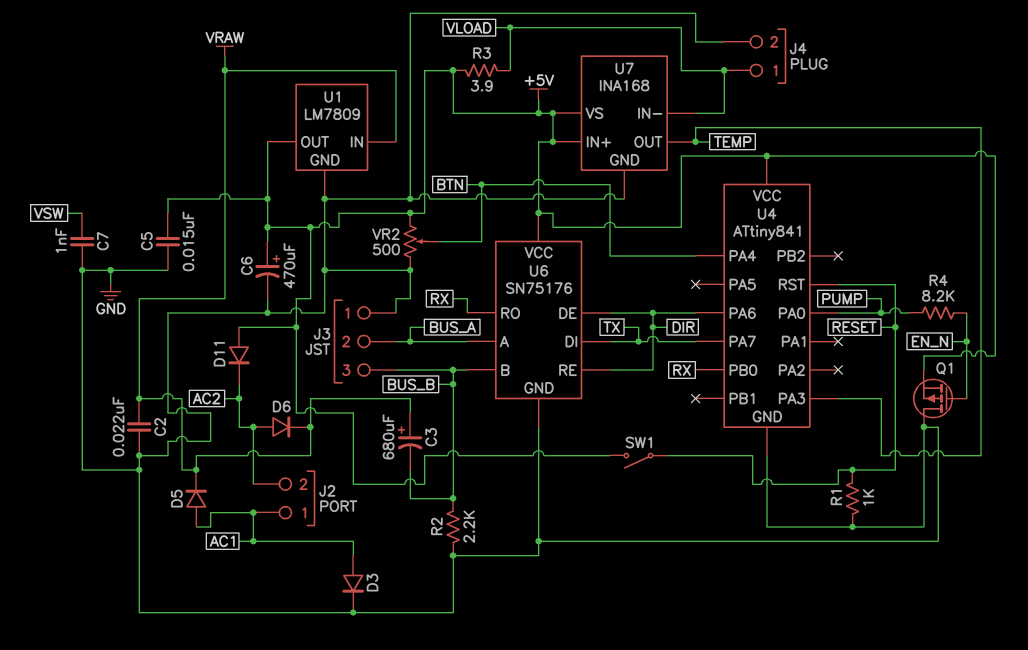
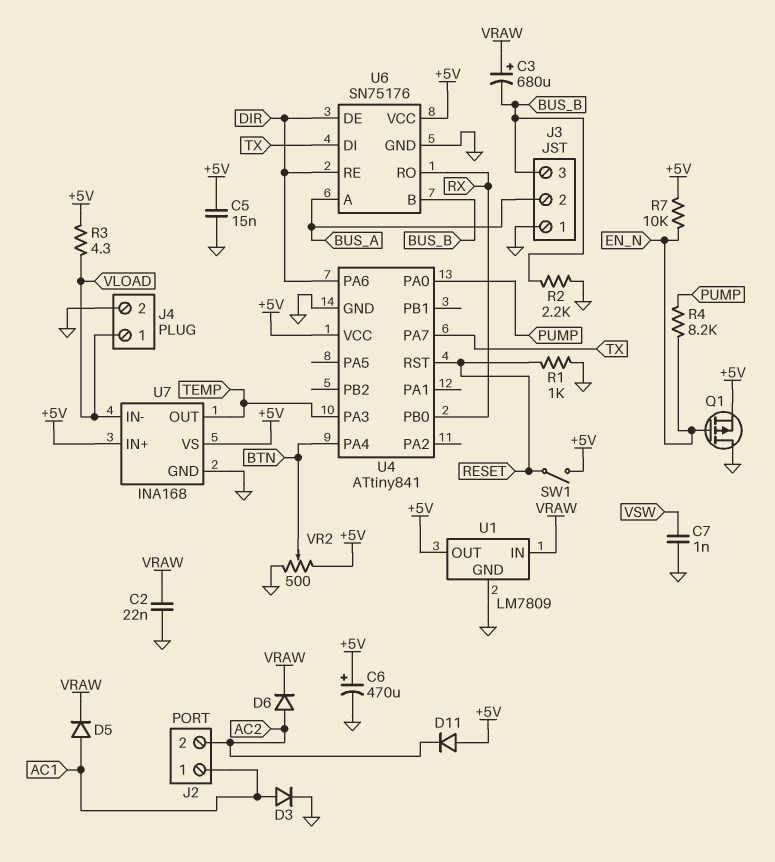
R3: 3.9 (+5V, VLOAD) -> 4.3 (+5V, VLOAD)
R7: none -> 10k (+5V, EN_N)

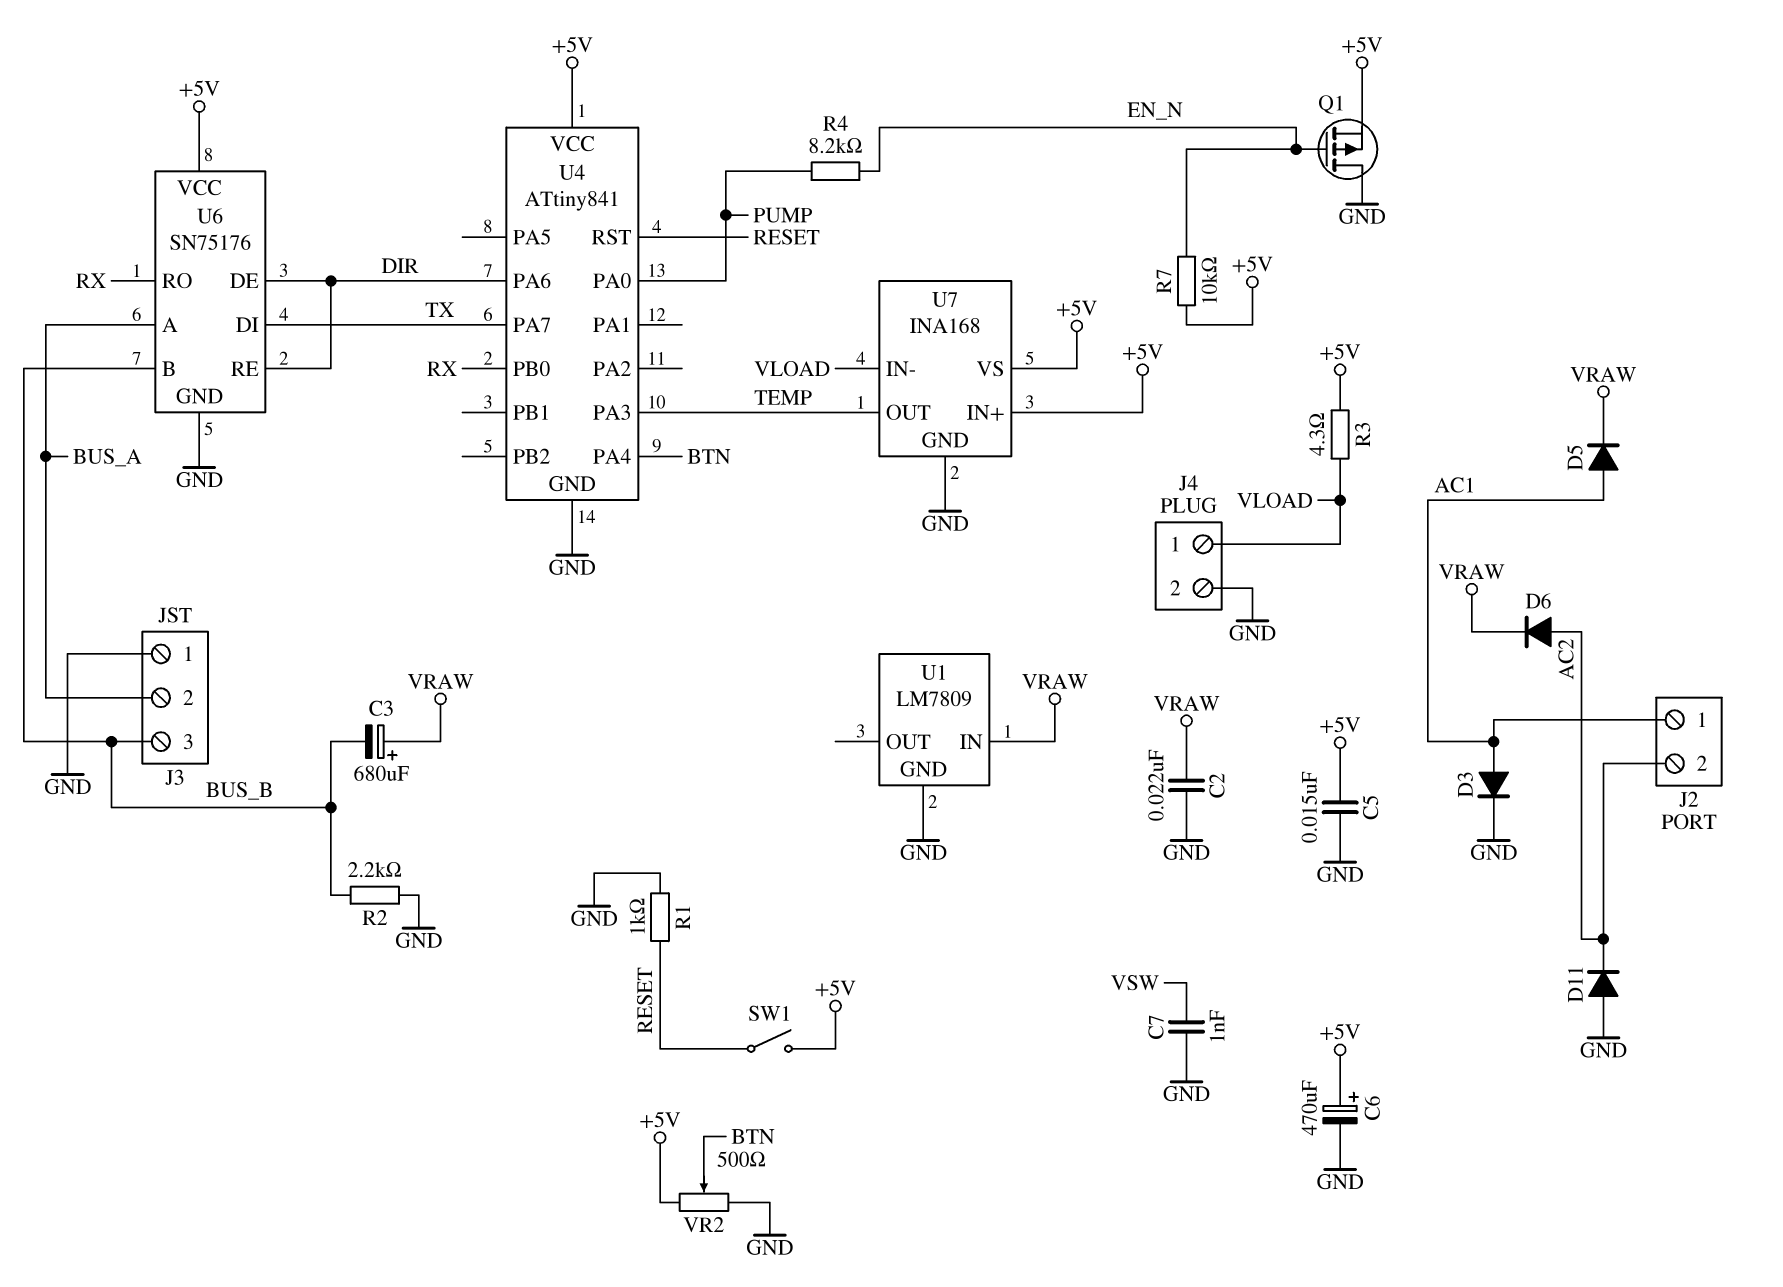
D11: diode (A +5V, K AC2) -> diode (A GND, K AC2)
U1 pin OUT: +5V -> none

